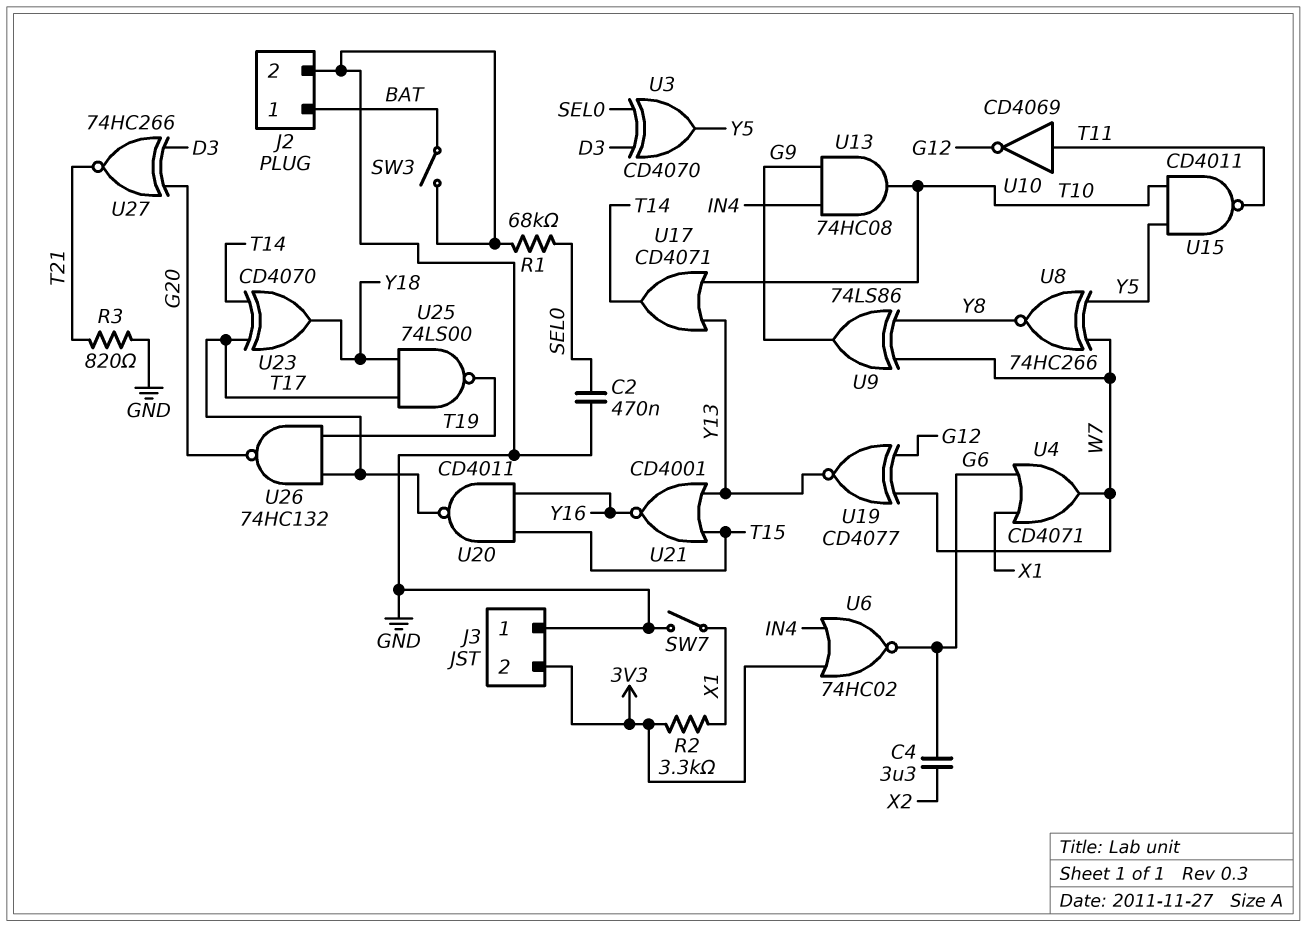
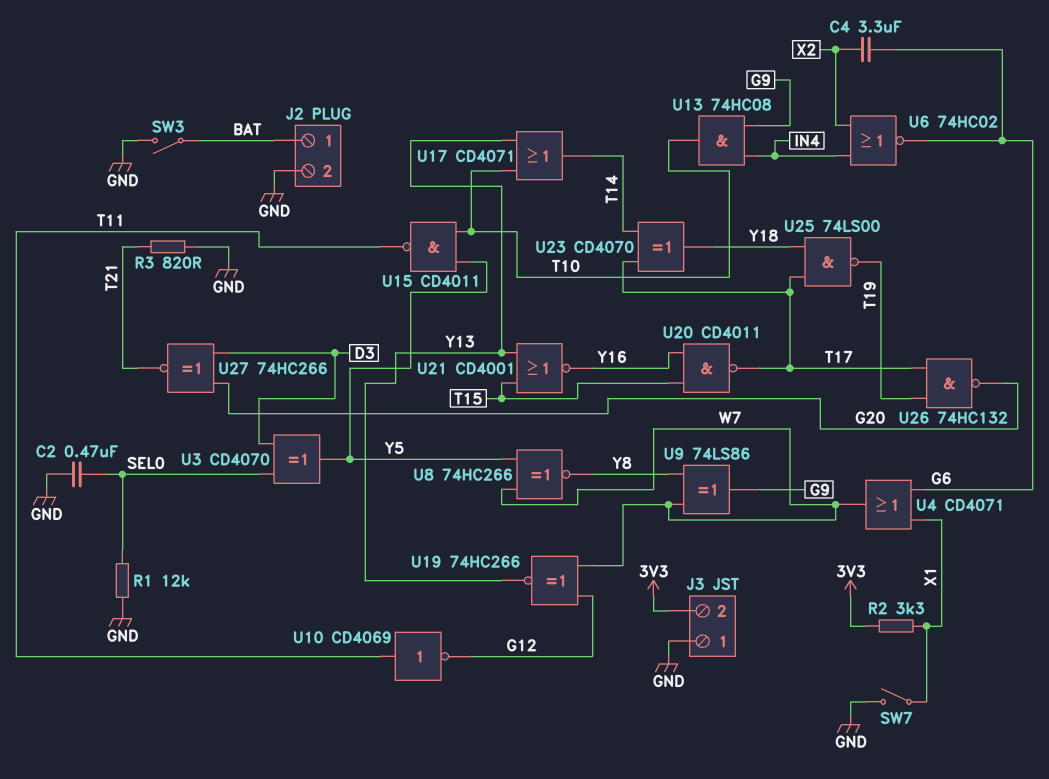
R1: 68k (GND, SEL0) -> 12k (GND, SEL0)
U6: NOR 74HC02 (in 3V3, in IN4, out G6) -> NOR 74HC02 (in IN4, in X2, out G6)
U19: XNOR CD4077 (in G12, in W7, out Y13) -> XNOR 74HC266 (in G12, in W7, out Y13)

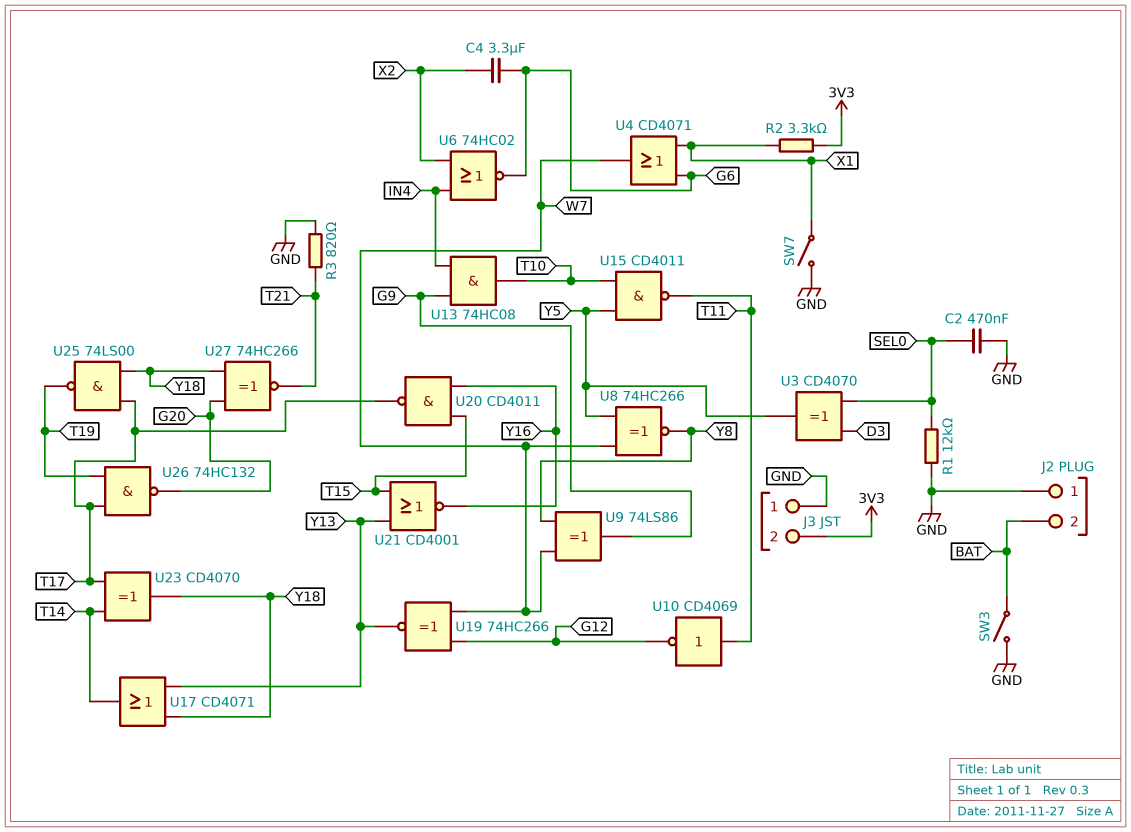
J2 pin 1: BAT -> GND
J2 pin 2: GND -> BAT
U17: OR CD4071 (in T10, in Y13, out T14) -> OR CD4071 (in Y13, in Y18, out T14)
U27: XNOR 74HC266 (in D3, in G20, out T21) -> XNOR 74HC266 (in G20, in Y18, out T21)

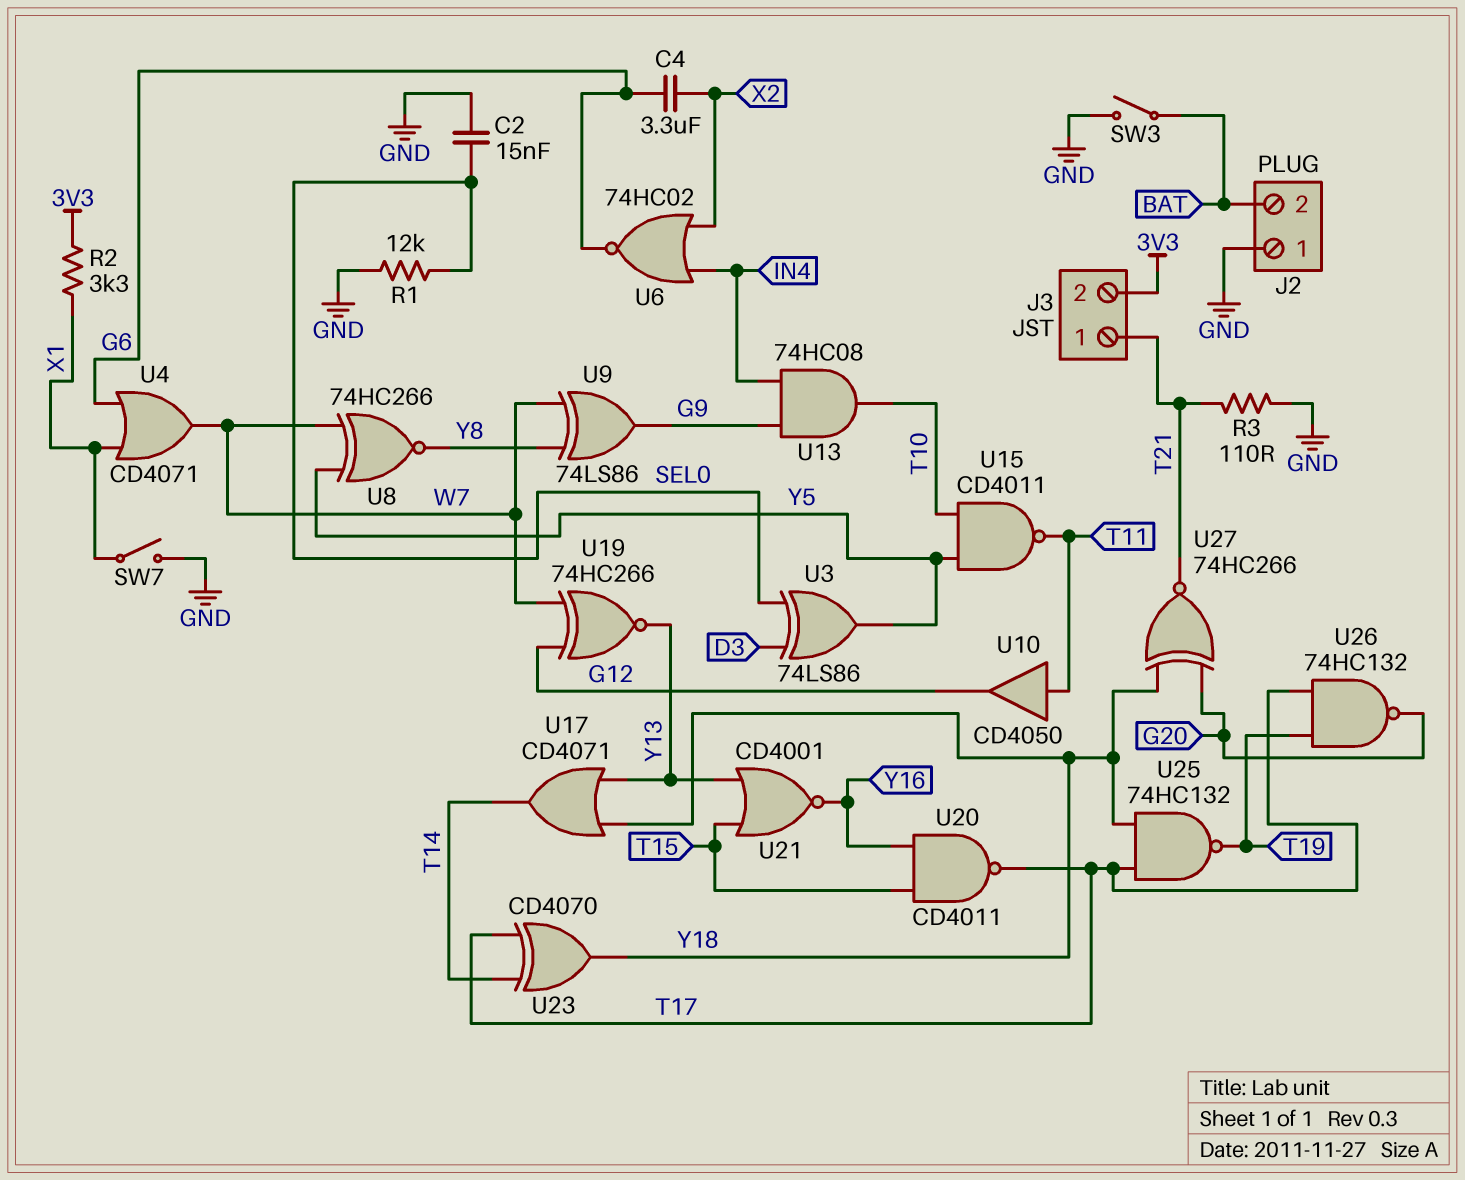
C2: 470nF (GND, SEL0) -> 15nF (GND, SEL0)
J3 pin 1: GND -> T21
R3: 820 (GND, T21) -> 110 (GND, T21)
U3: XOR CD4070 (in D3, in SEL0, out Y5) -> XOR 74LS86 (in D3, in SEL0, out Y5)
U10: NOT CD4069 (in T11, out G12) -> buffer CD4050 (in T11, out G12)
U25: NAND 74LS00 (in T17, in Y18, out T19) -> NAND 74HC132 (in T17, in Y18, out T19)

